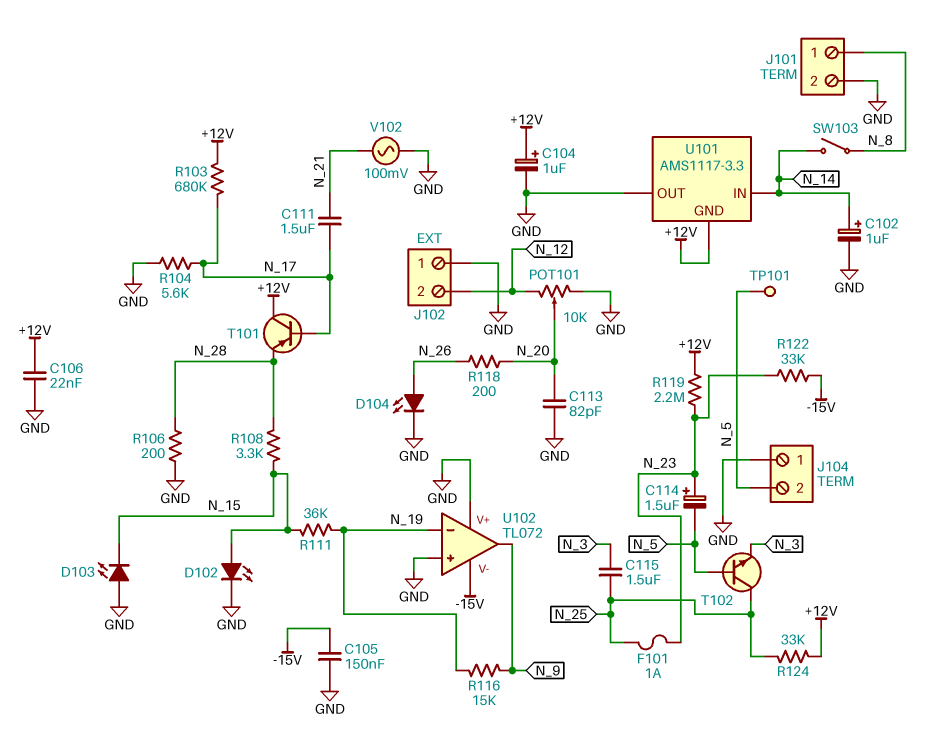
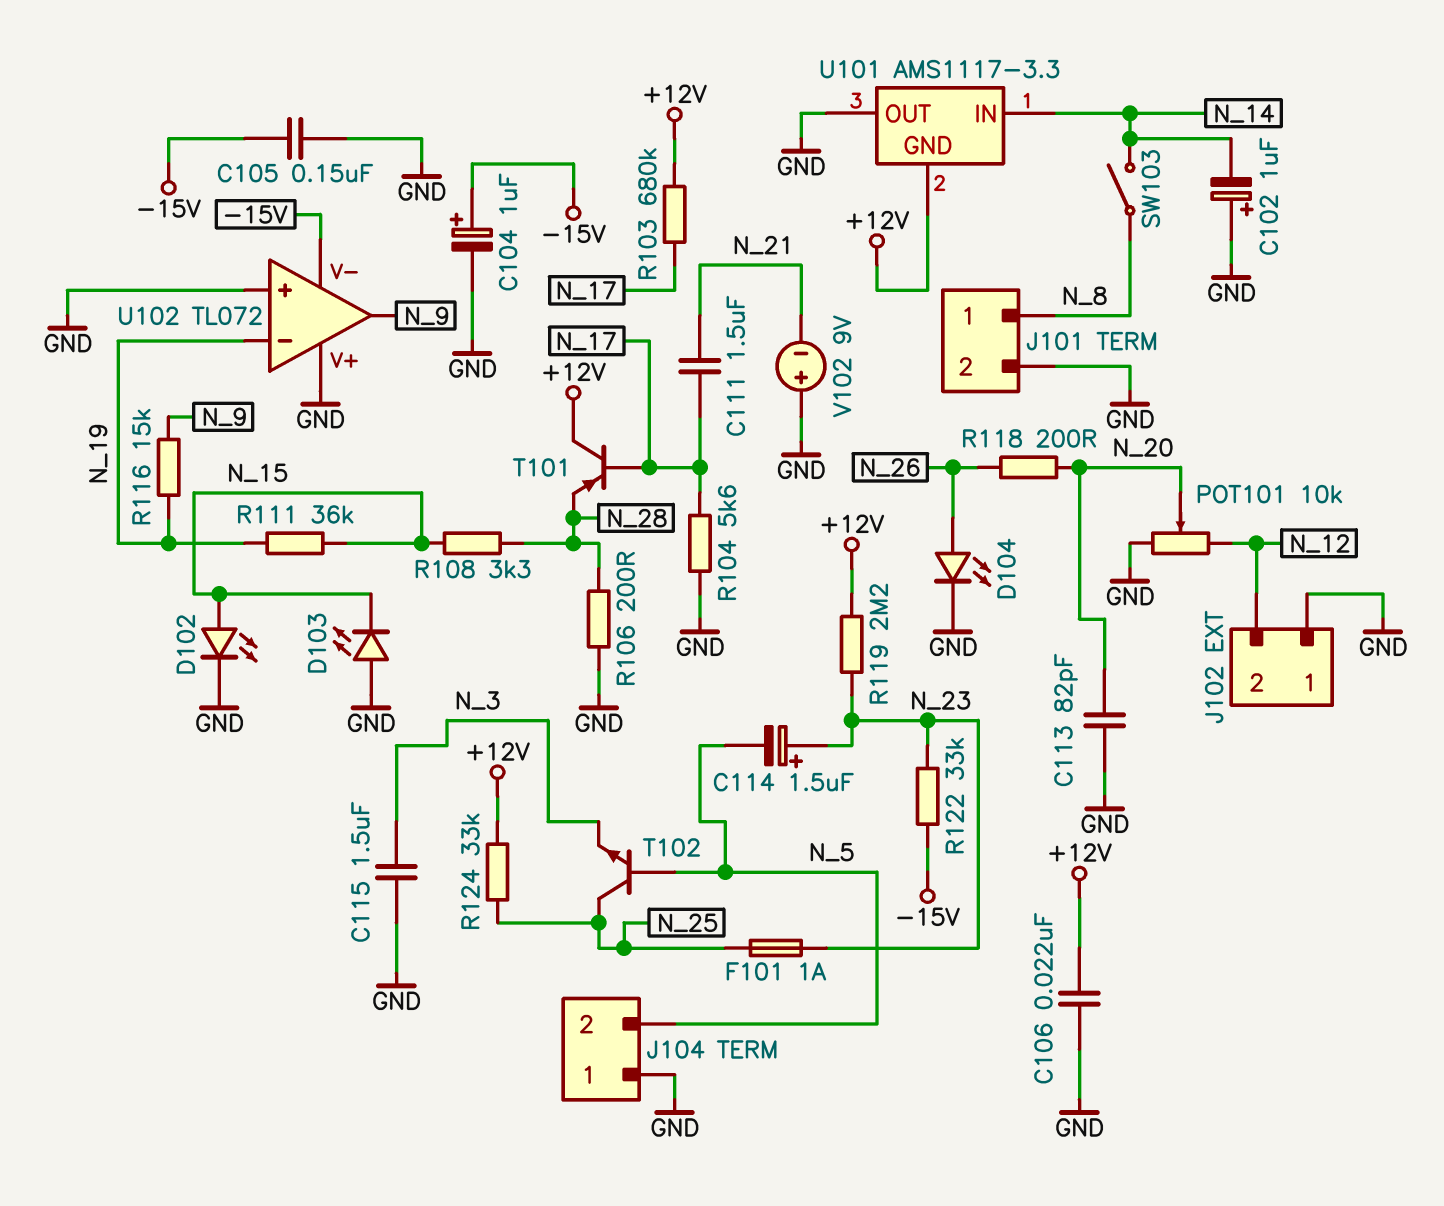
C102: 1uF (plus N_14, minus GND) -> 1uF (plus GND, minus N_14)
C104: 1uF (plus +12V, minus GND) -> 1uF (plus -15V, minus GND)
C115: 1.5uF (N_3, N_25) -> 1.5uF (GND, N_3)
TP101: test point (N_5) -> none
V102: AC 100mV (GND, N_21) -> 9V (plus GND, minus N_21)

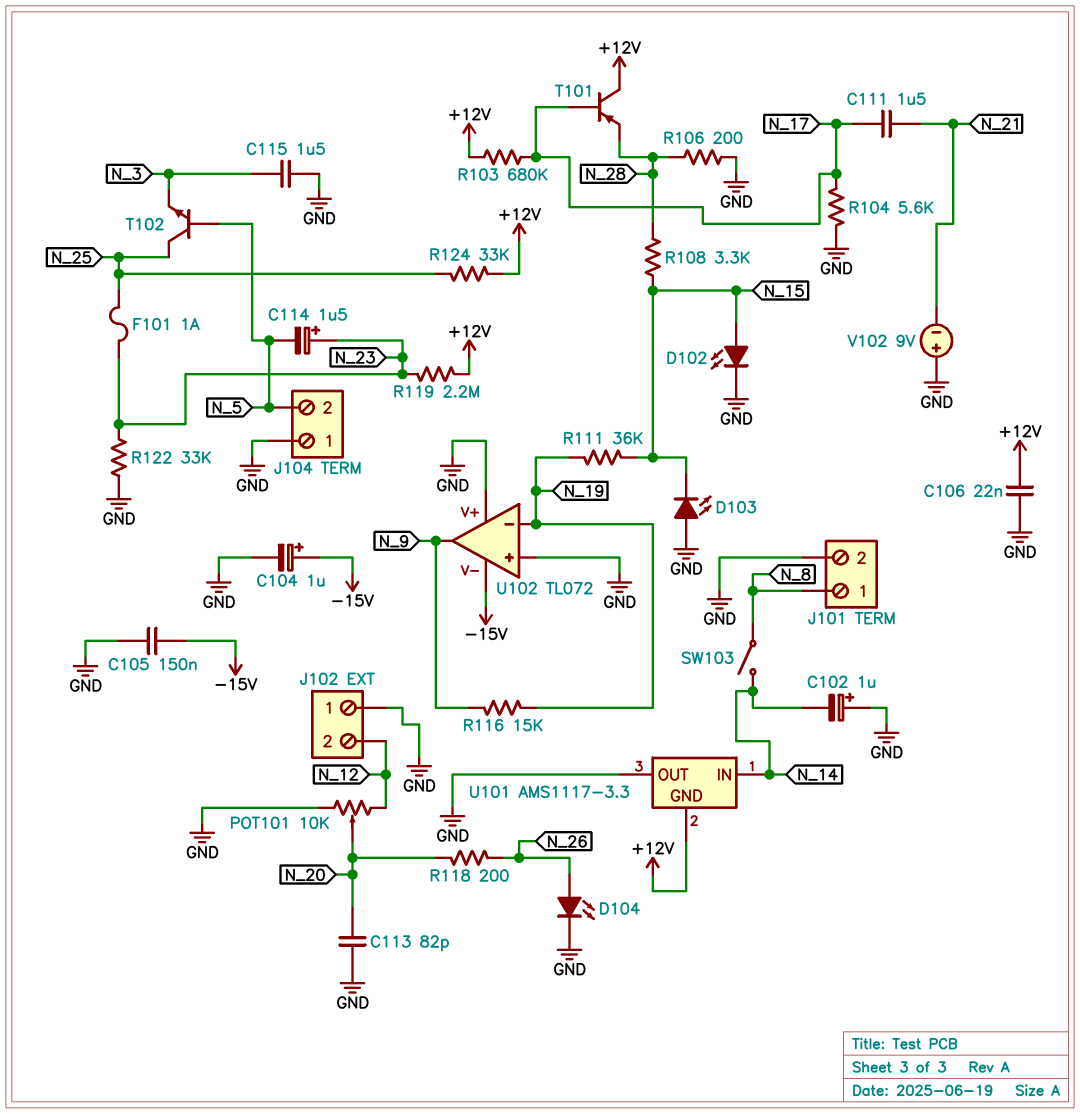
R122: 33k (-15V, N_23) -> 33k (GND, N_23)

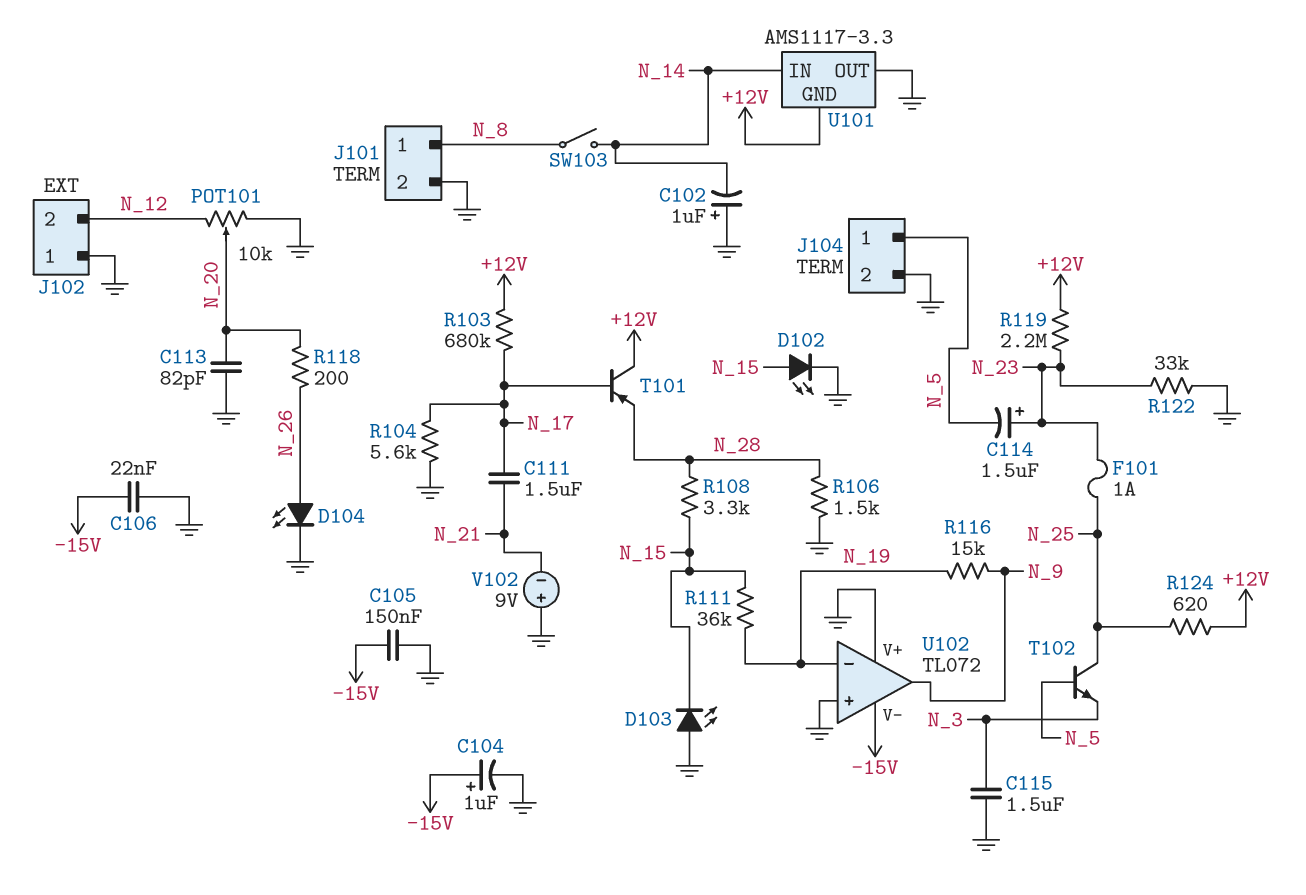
C106: 22nF (+12V, GND) -> 22nF (-15V, GND)
J104 pin 1: GND -> N_5
J104 pin 2: N_5 -> GND
R106: 200 (GND, N_28) -> 1.5k (GND, N_28)
R124: 33k (+12V, N_25) -> 620 (+12V, N_25)

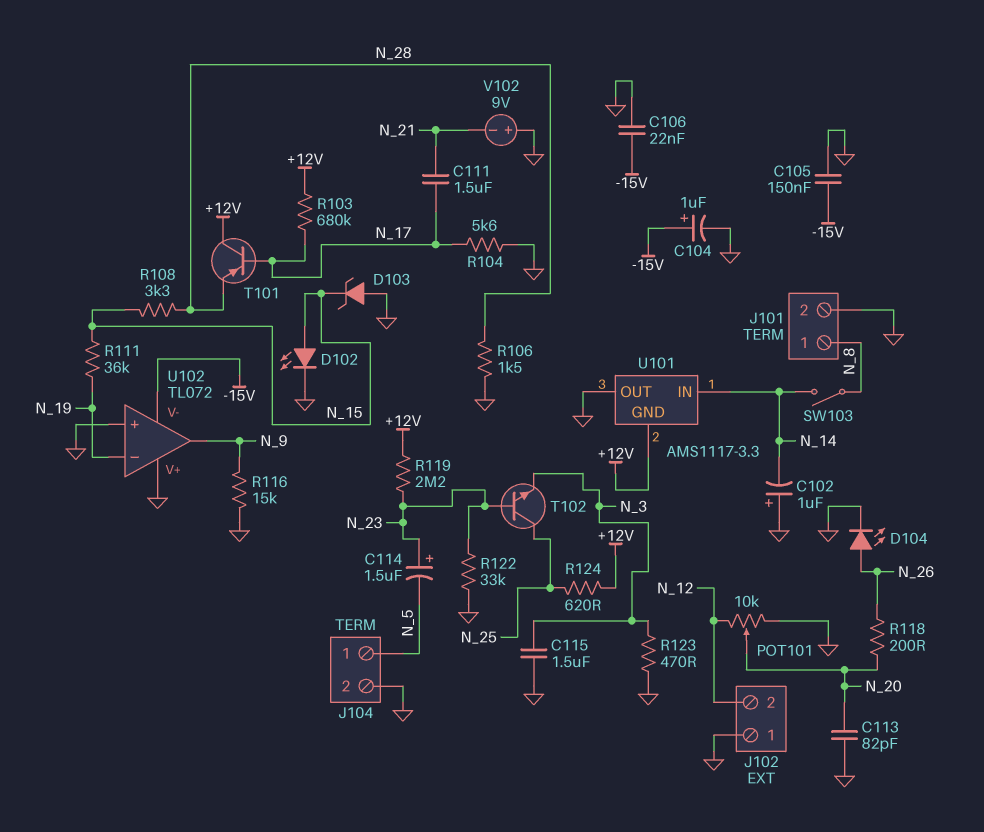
D103: LED (A GND, K N_15) -> zener (A GND, K N_15)
F101: 1A (N_23, N_25) -> none
R116: 15k (N_9, N_19) -> 15k (GND, N_9)
R123: none -> 470 (GND, N_3)
T102: NPN (B N_5, C N_25, E N_3) -> NPN (B N_23, C N_25, E N_3)

